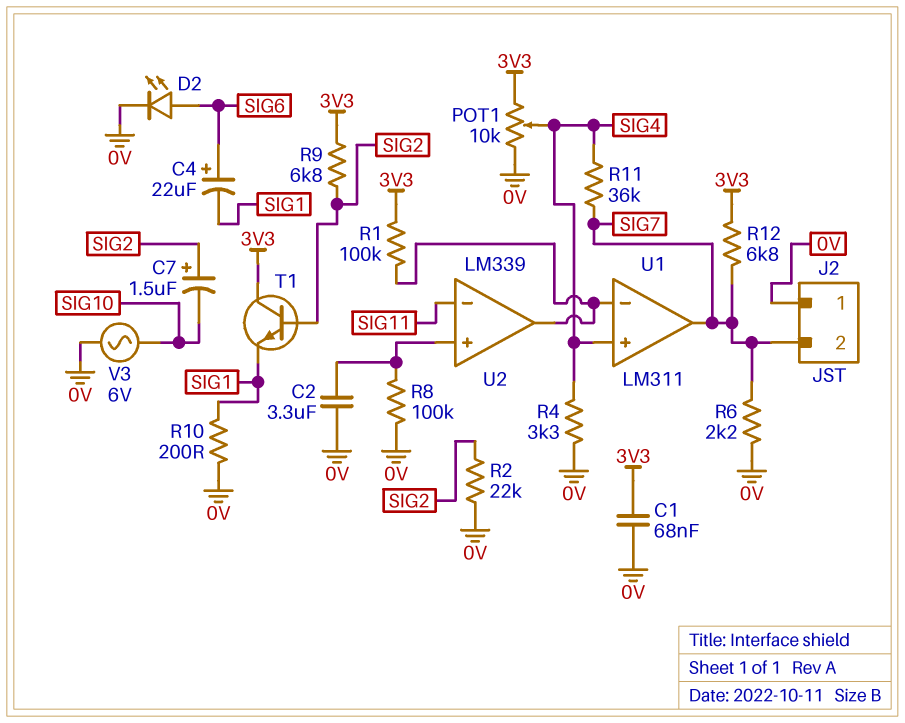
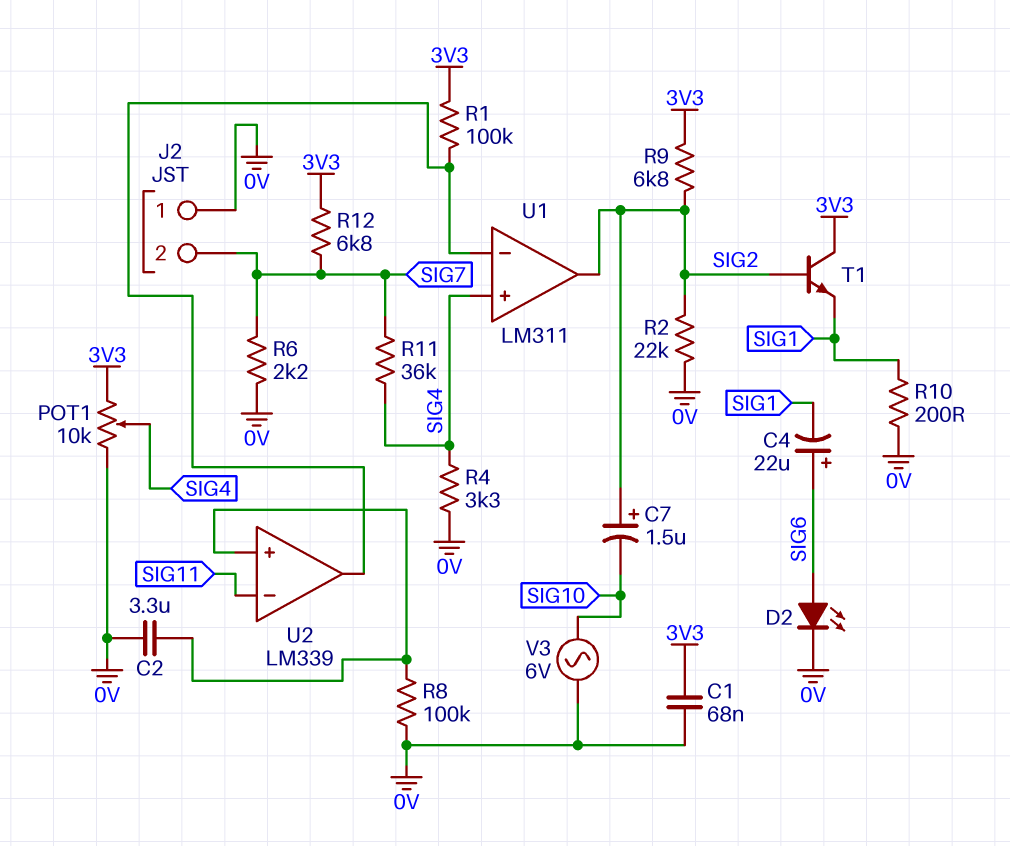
U1 pin out: SIG7 -> SIG2

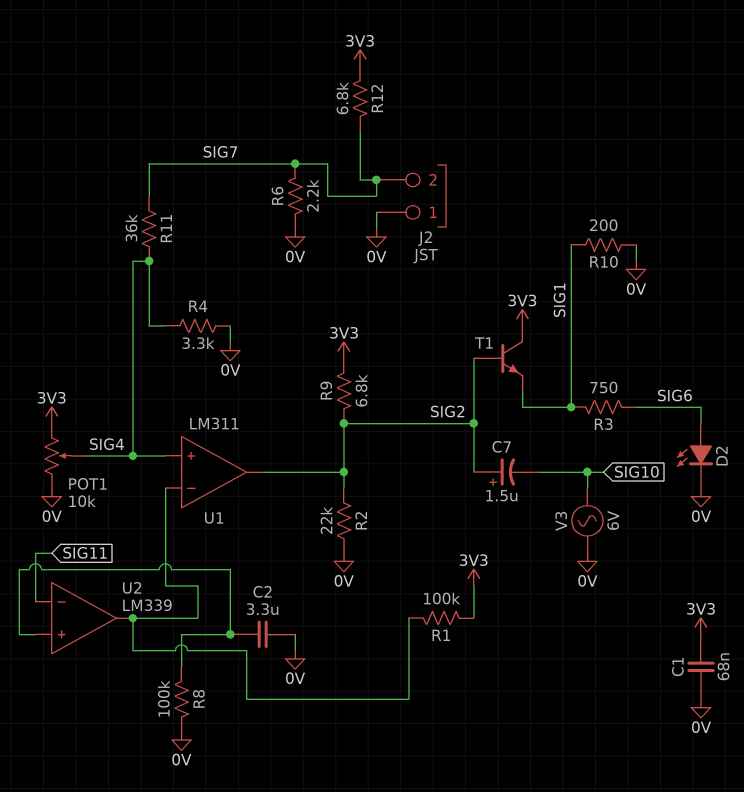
C4: 22uF (plus SIG6, minus SIG1) -> none
R3: none -> 750 (SIG1, SIG6)

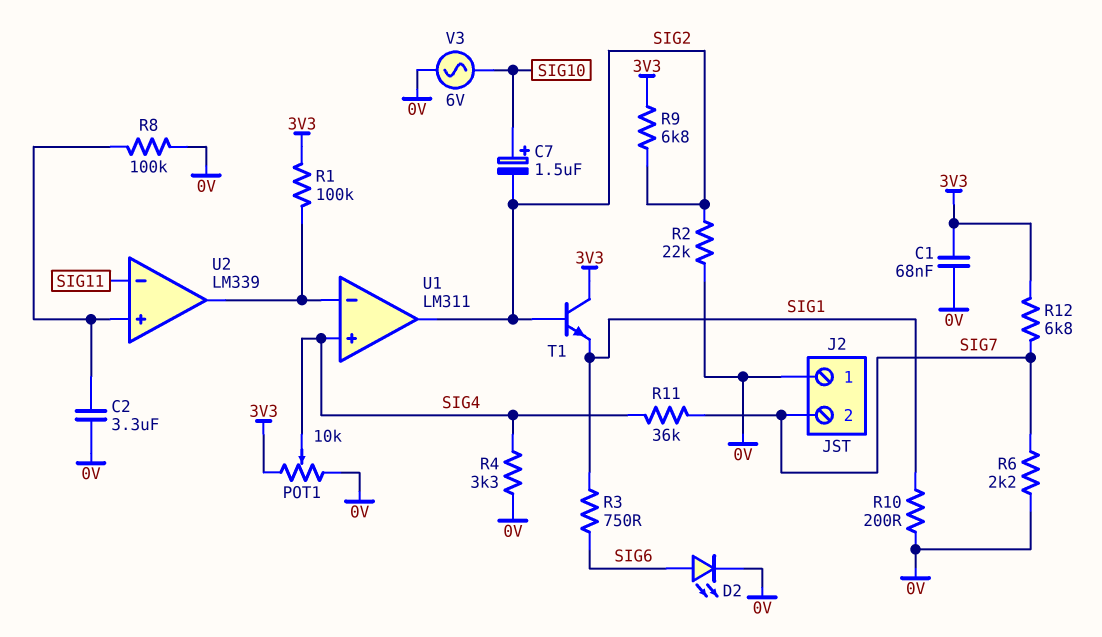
C7: 1.5uF (plus SIG2, minus SIG10) -> 1.5uF (plus SIG10, minus SIG2)

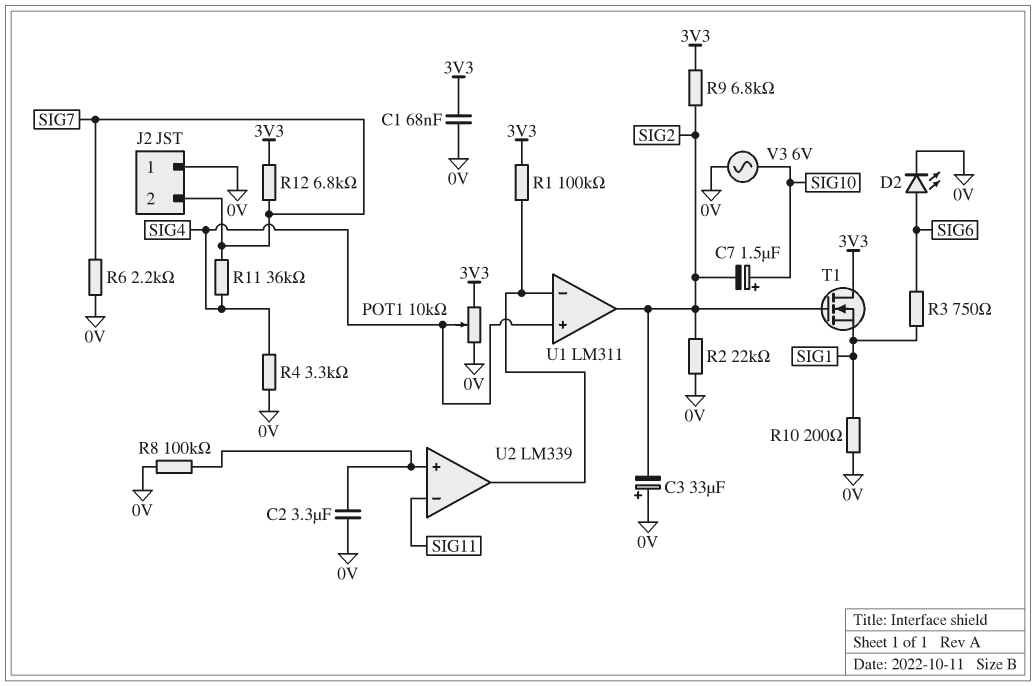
C3: none -> 33uF (plus 0V, minus SIG2)
T1: NPN (B SIG2, C 3V3, E SIG1) -> NMOS (G SIG2, D 3V3, S SIG1)

